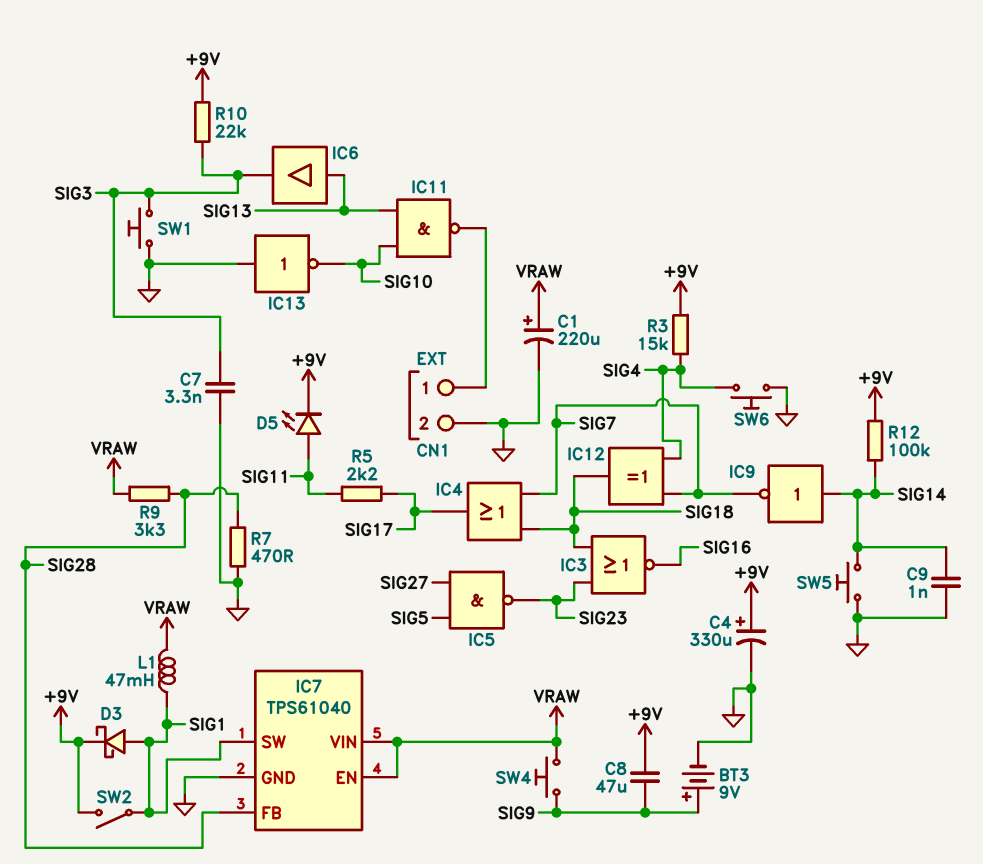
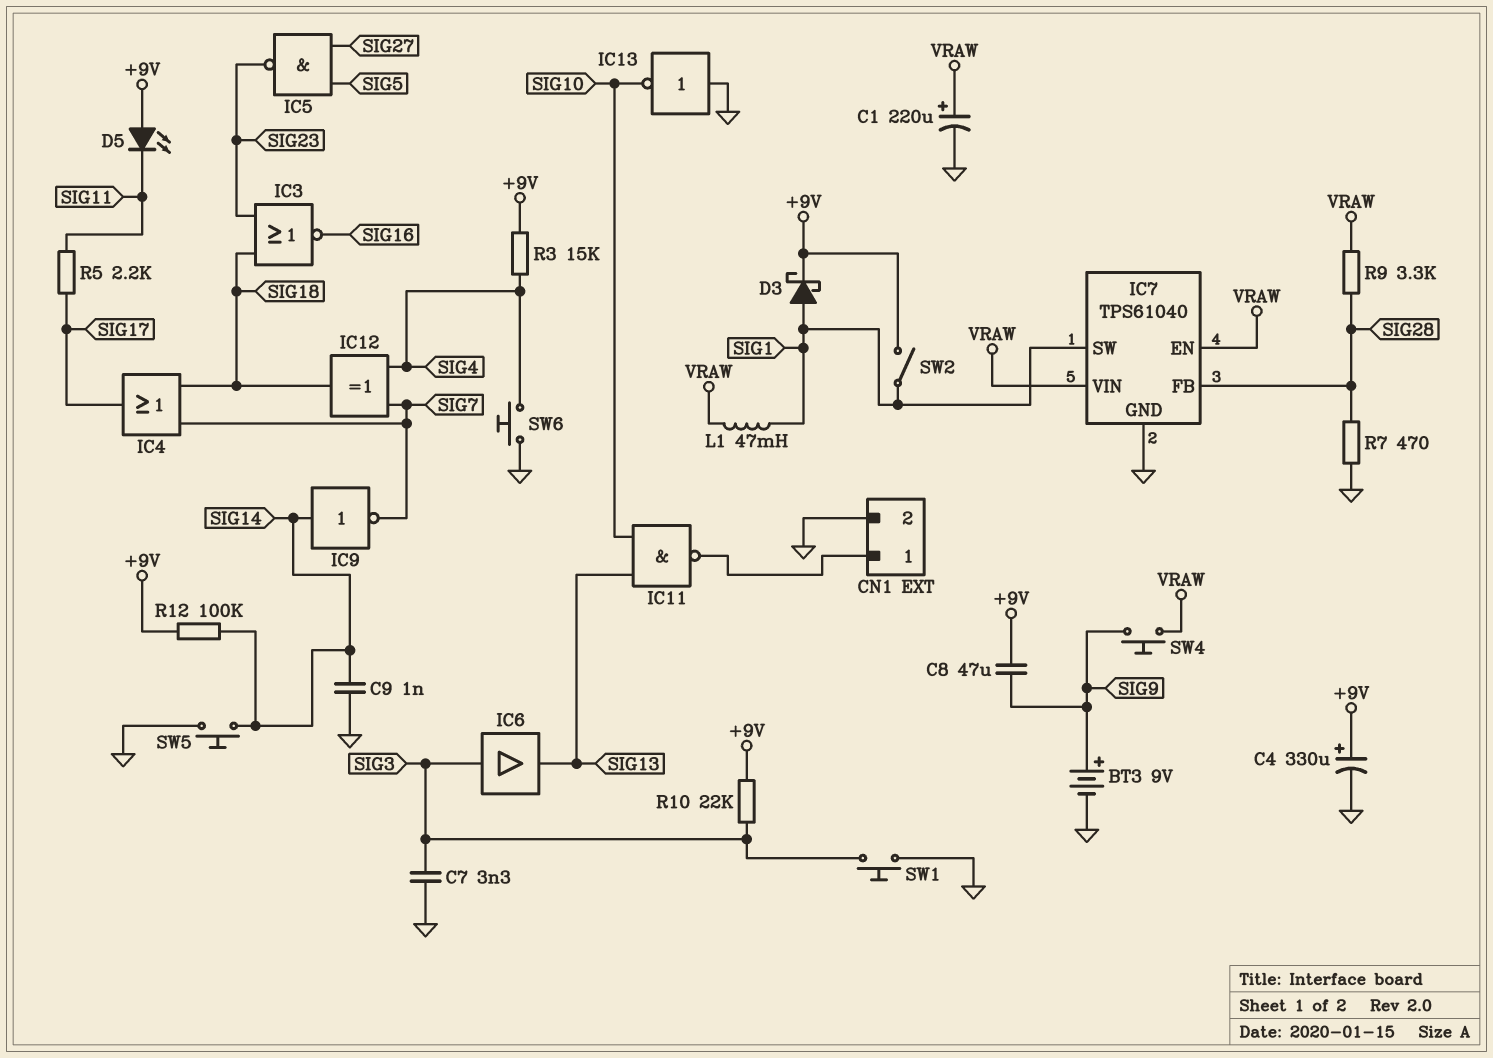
D5: LED (A SIG11, K +9V) -> LED (A +9V, K SIG11)
IC6: buffer (in SIG13, out SIG3) -> buffer (in SIG3, out SIG13)

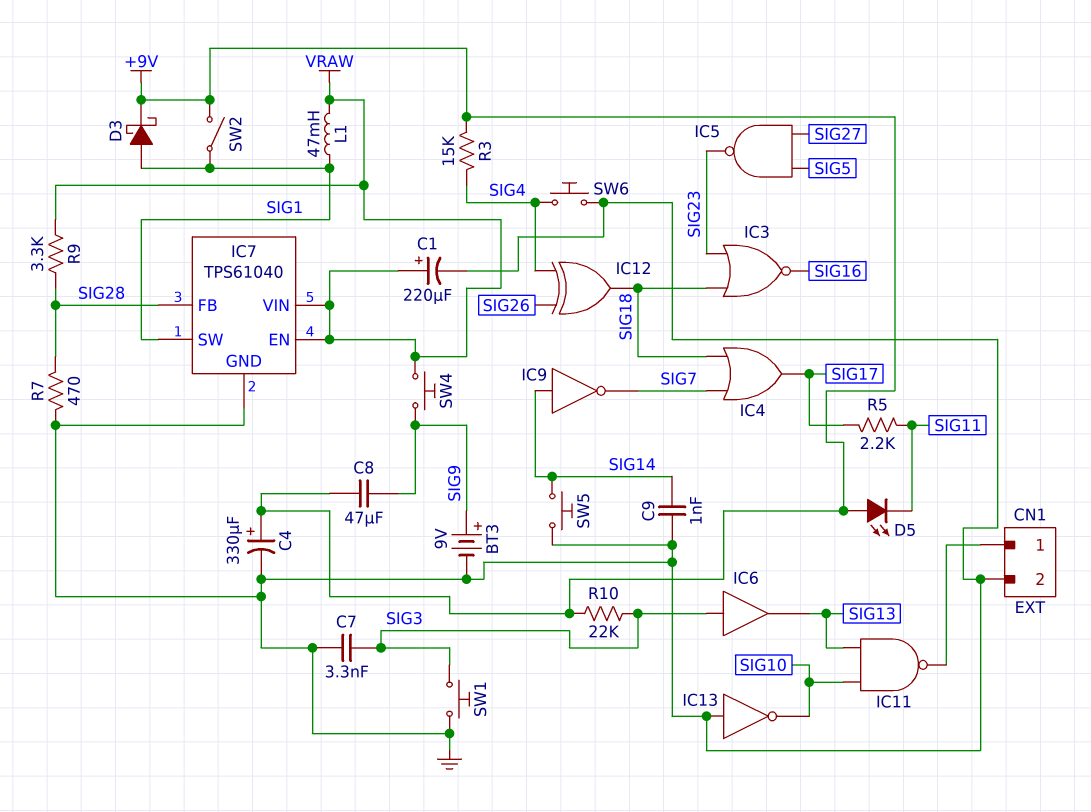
IC12: XOR (in SIG4, in SIG7, out SIG18) -> XOR (in SIG4, in SIG26, out SIG18)
R12: 100k (+9V, SIG14) -> none

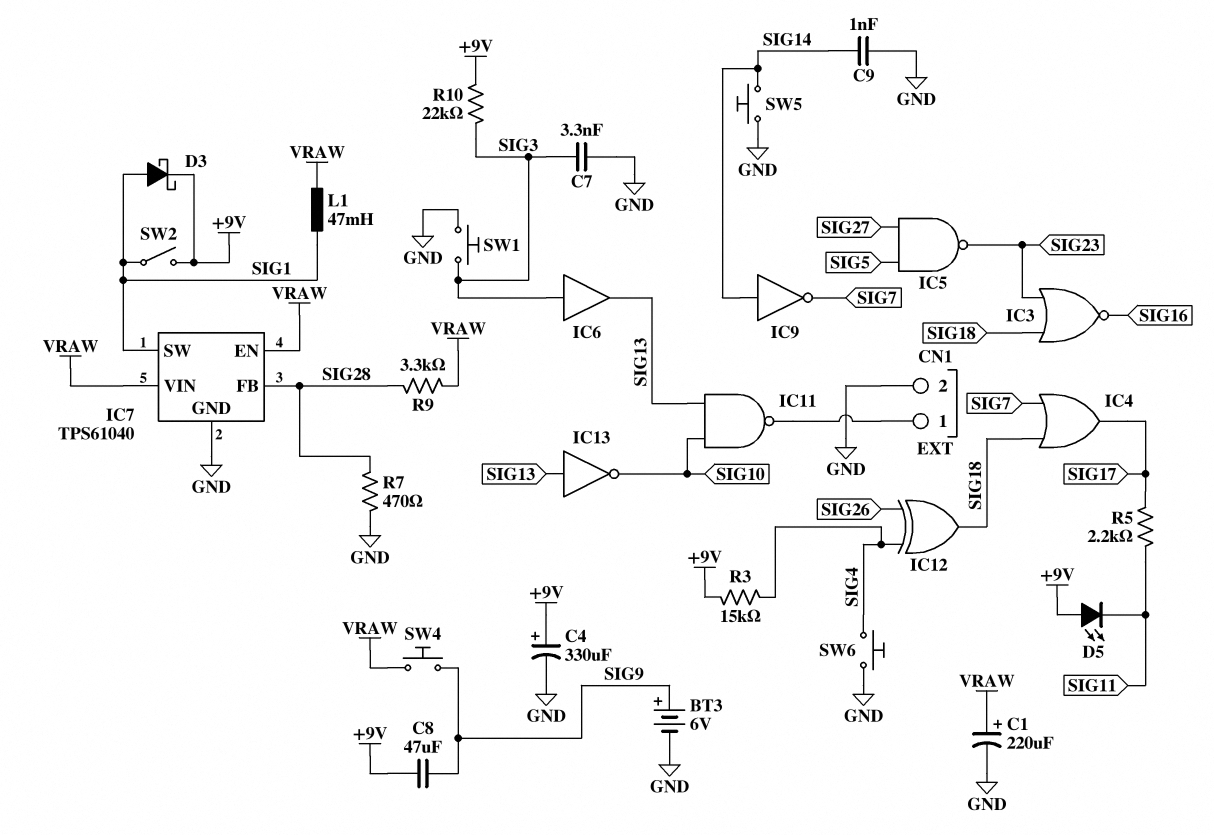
BT3: 9V (plus SIG9, minus GND) -> 6V (plus SIG9, minus GND)
IC13: NOT (in GND, out SIG10) -> NOT (in SIG13, out SIG10)

